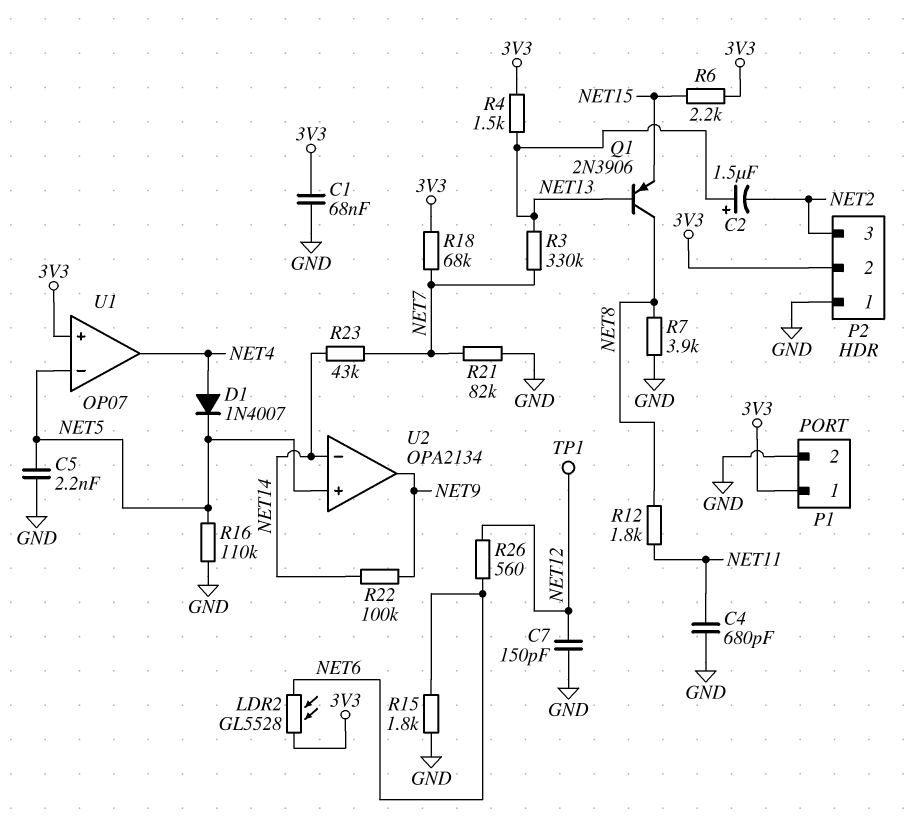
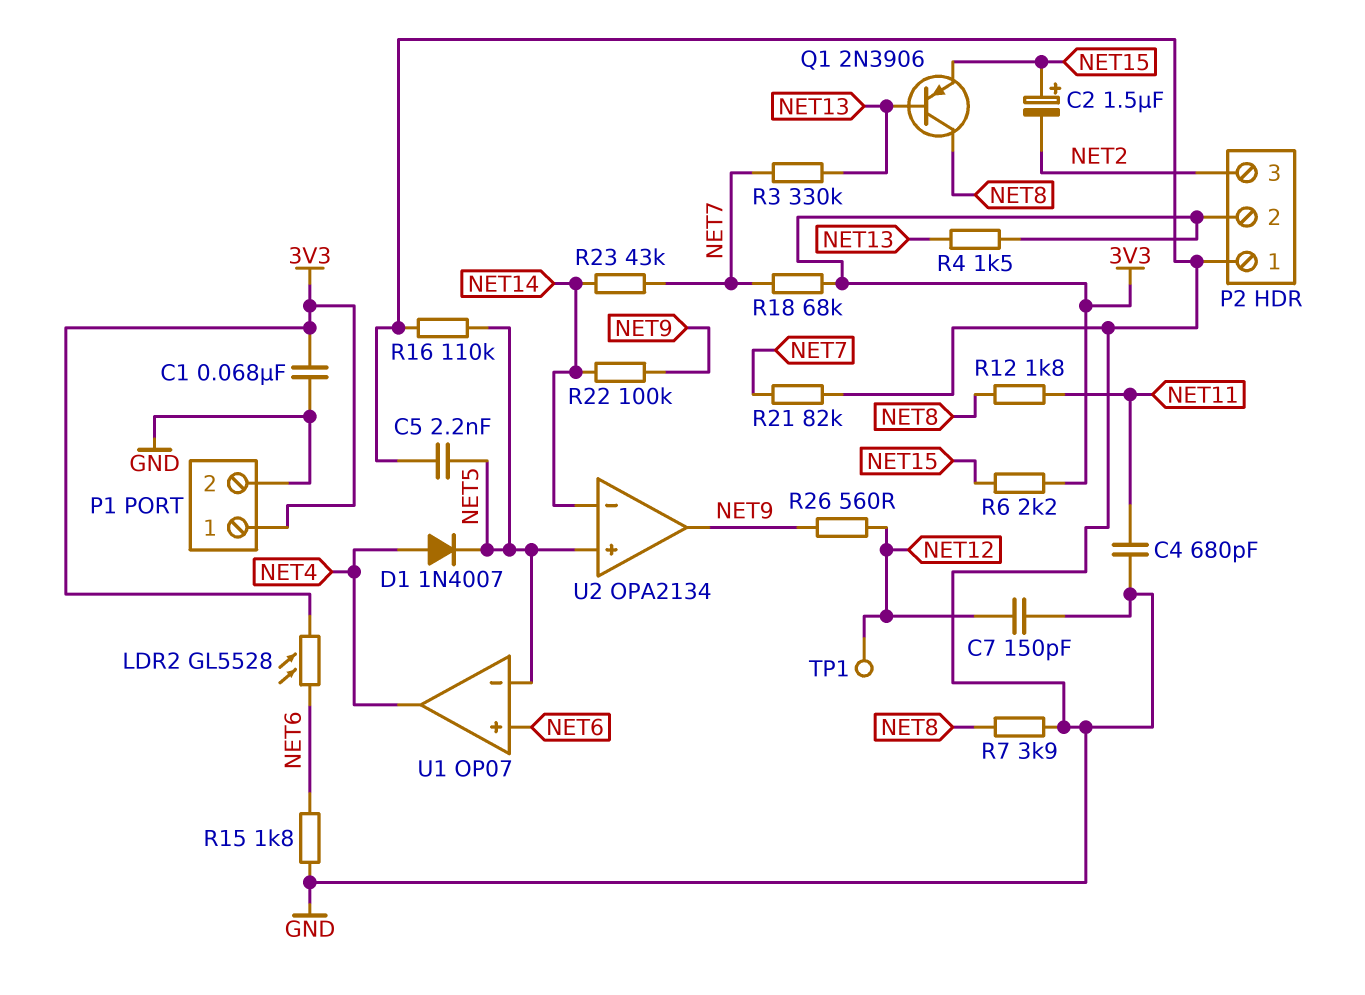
C2: 1.5uF (plus NET13, minus NET2) -> 1.5uF (plus NET15, minus NET2)
R26: 560 (NET6, NET12) -> 560 (NET9, NET12)
U1 pin in+: 3V3 -> NET6

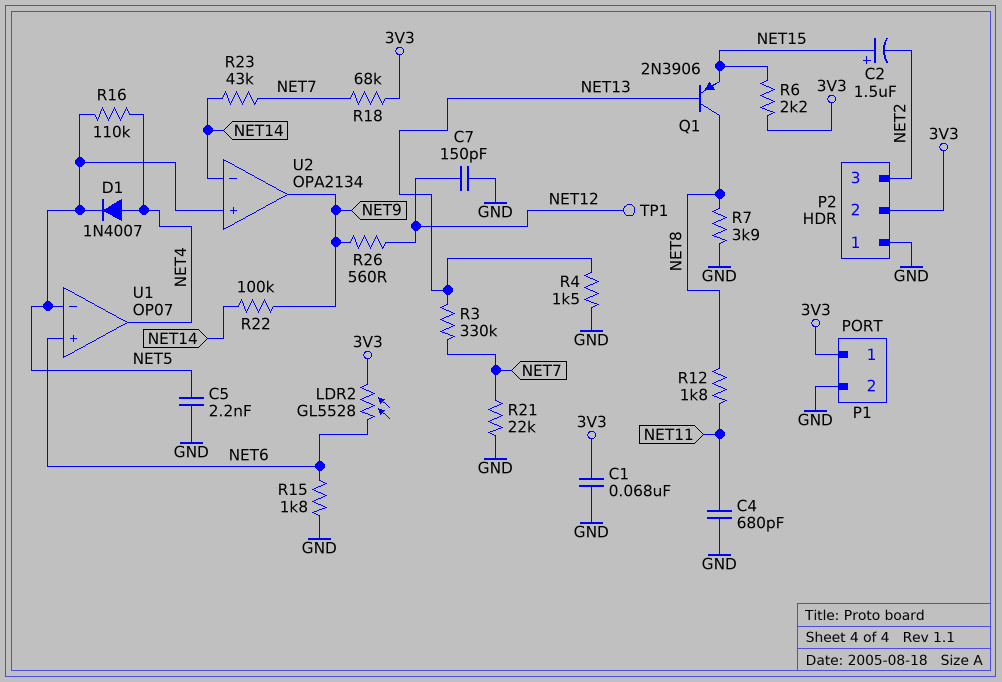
R4: 1.5k (3V3, NET13) -> 1.5k (GND, NET13)
R16: 110k (GND, NET5) -> 110k (NET4, NET5)
R21: 82k (GND, NET7) -> 22k (GND, NET7)

